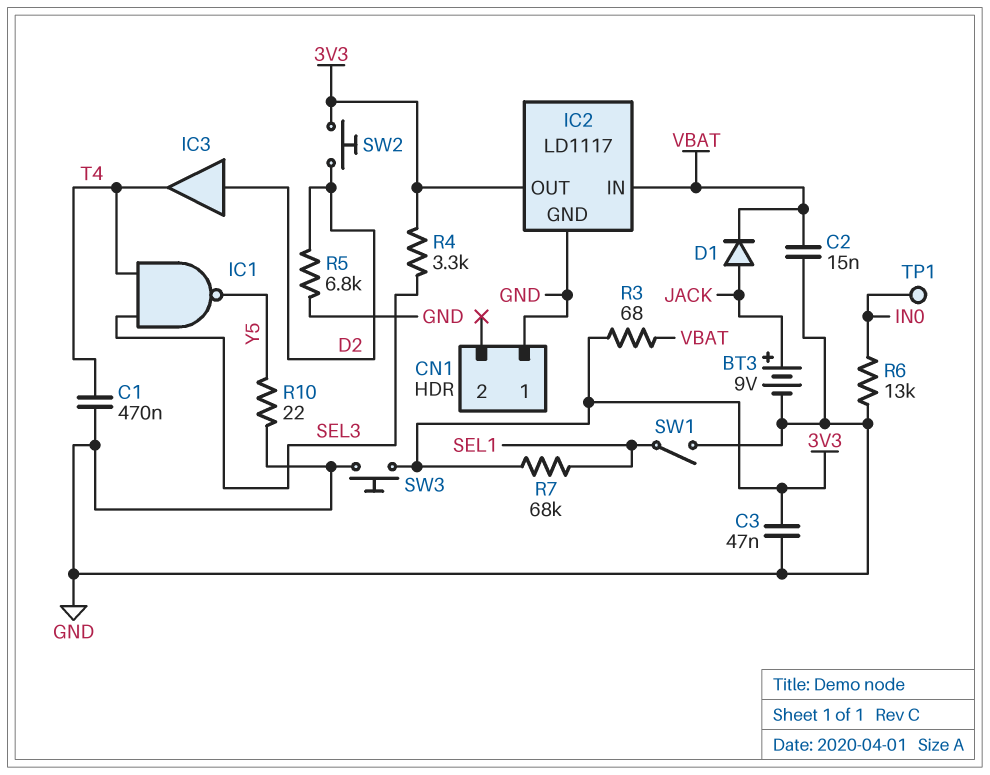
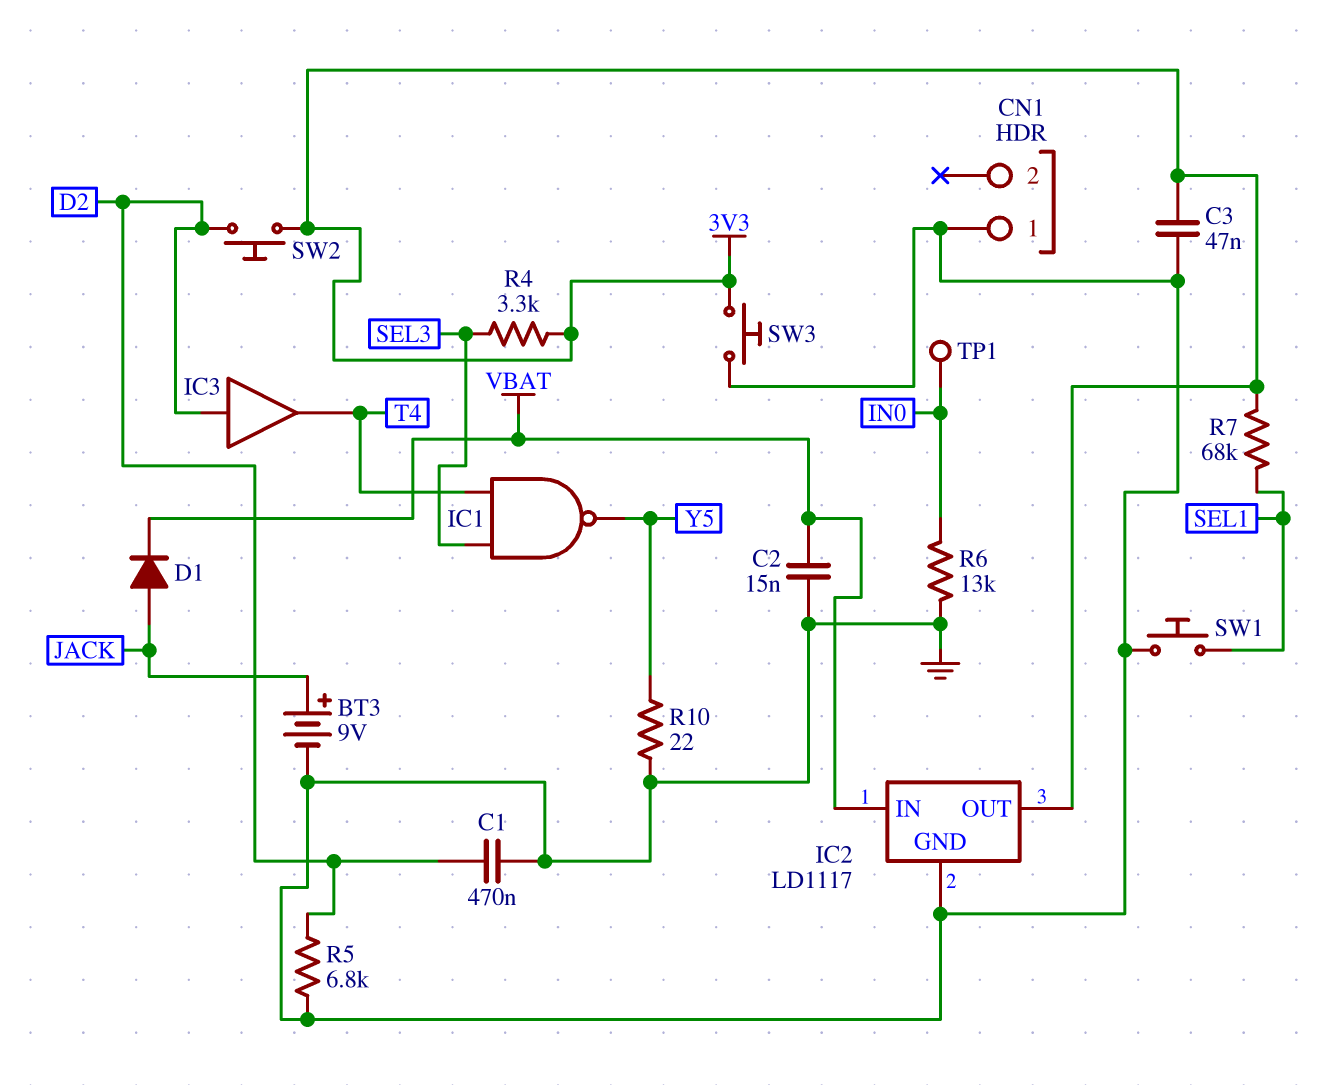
C1: 470nF (GND, T4) -> 470nF (D2, GND)
R3: 68 (3V3, VBAT) -> none
SW1: switch (GND, SEL1) -> button (GND, SEL1)

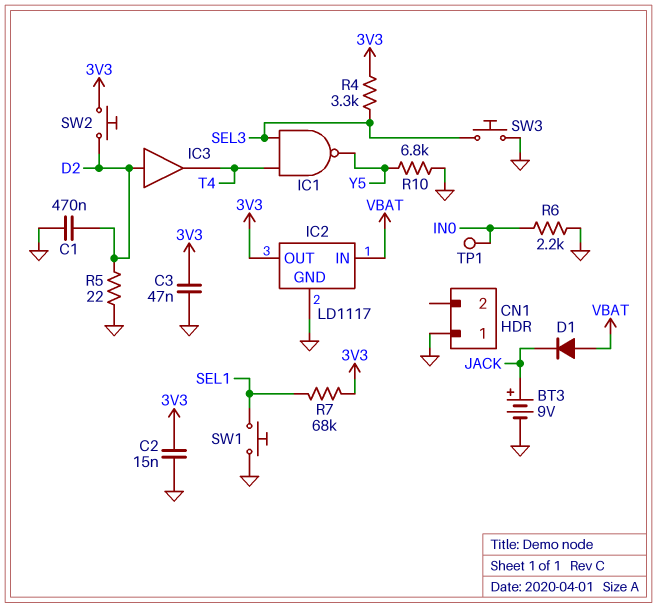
C2: 15nF (GND, VBAT) -> 15nF (3V3, GND)
D1: diode (A JACK, K VBAT) -> diode (A VBAT, K JACK)
R5: 6.8k (D2, GND) -> 22 (D2, GND)
R6: 13k (GND, IN0) -> 2.2k (GND, IN0)
R10: 22 (GND, Y5) -> 6.8k (GND, Y5)
SW3: button (3V3, GND) -> button (GND, SEL3)

